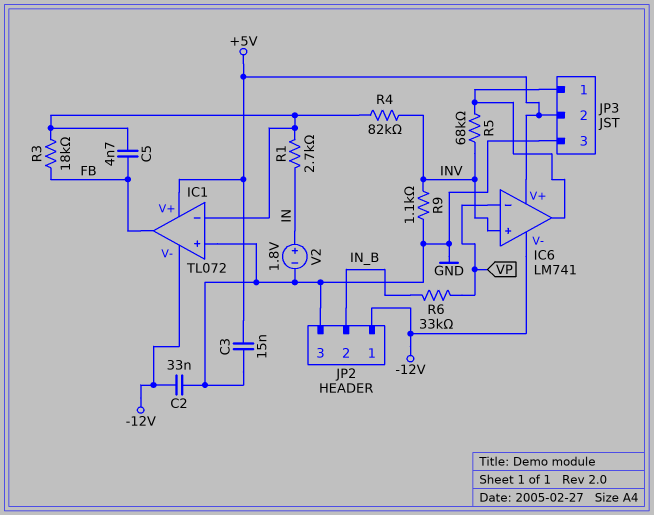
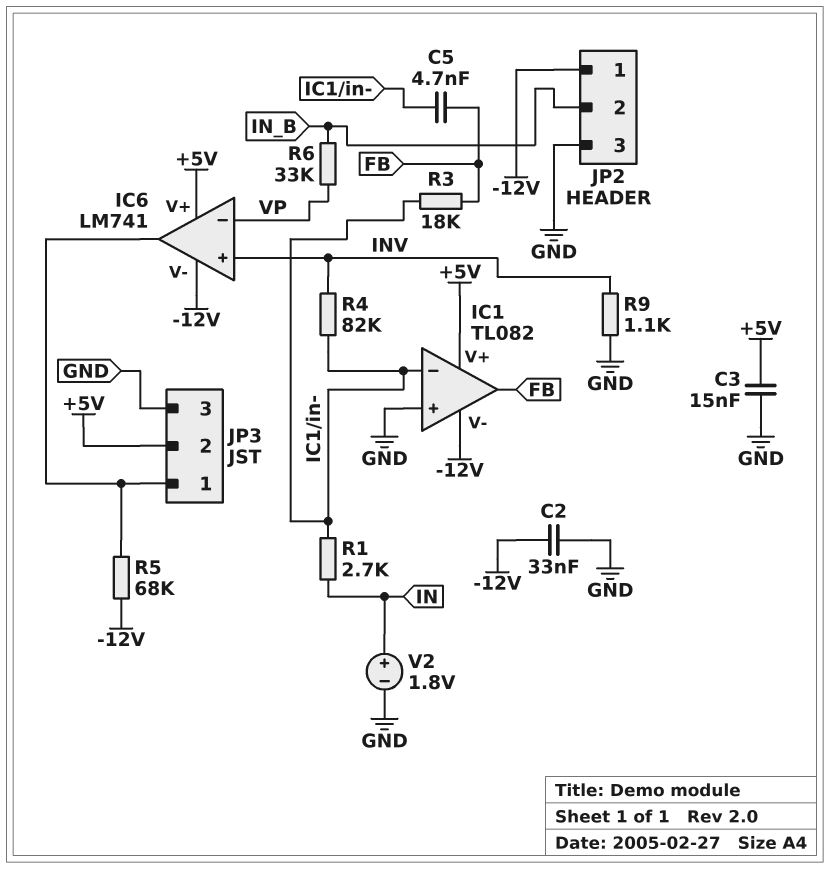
IC1: TL072 -> TL082
R5: 68k (IC6/out, INV) -> 68k (-12V, IC6/out)

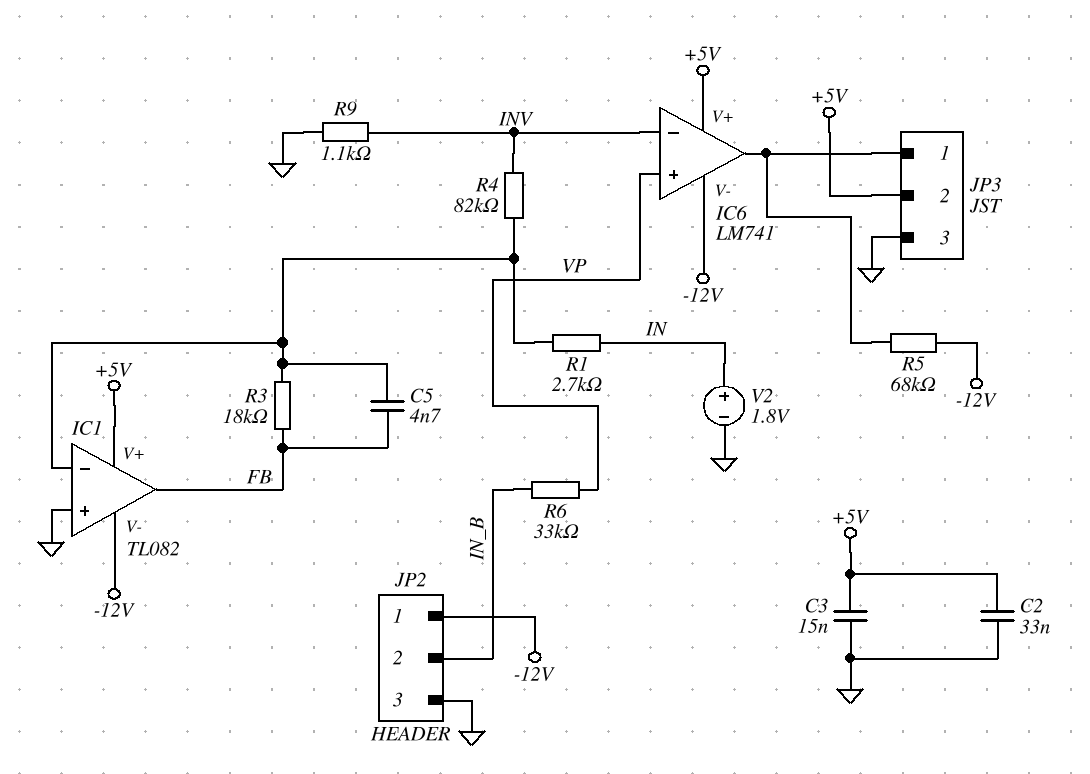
C2: 33nF (-12V, GND) -> 33nF (+5V, GND)
IC6 pin in+: INV -> VP
IC6 pin in-: VP -> INV

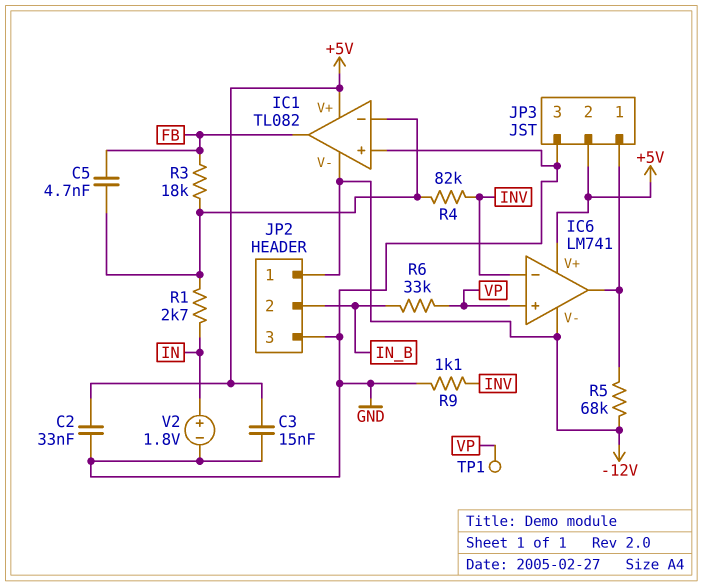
TP1: none -> test point (VP)

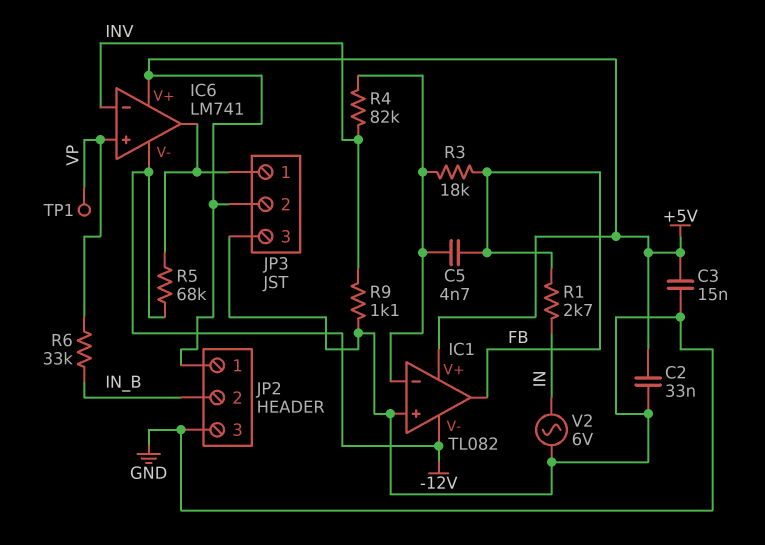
JP2 pin 1: -12V -> +5V
R1: 2.7k (IC1/in-, IN) -> 2.7k (FB, IN)
V2: 1.8V (plus IN, minus GND) -> AC 6V (GND, IN)

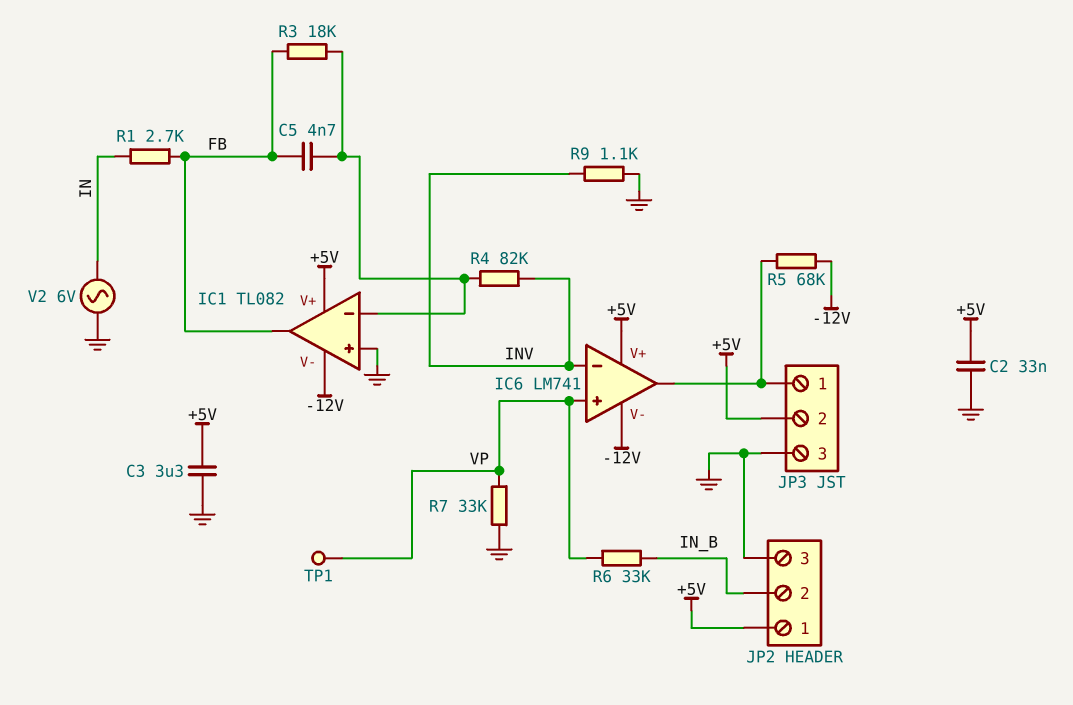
C3: 15nF (+5V, GND) -> 3.3uF (+5V, GND)
R7: none -> 33k (GND, VP)

